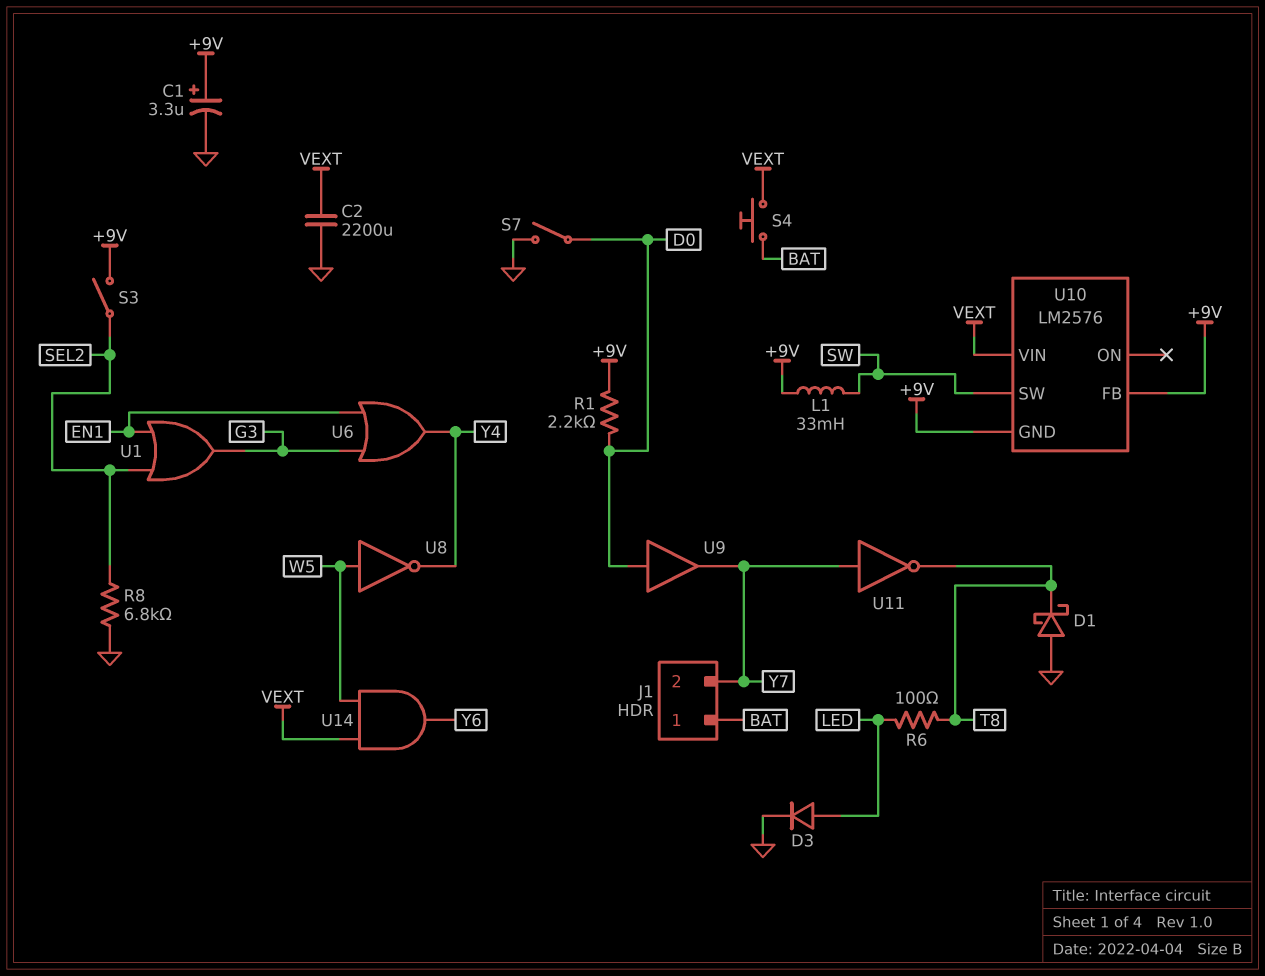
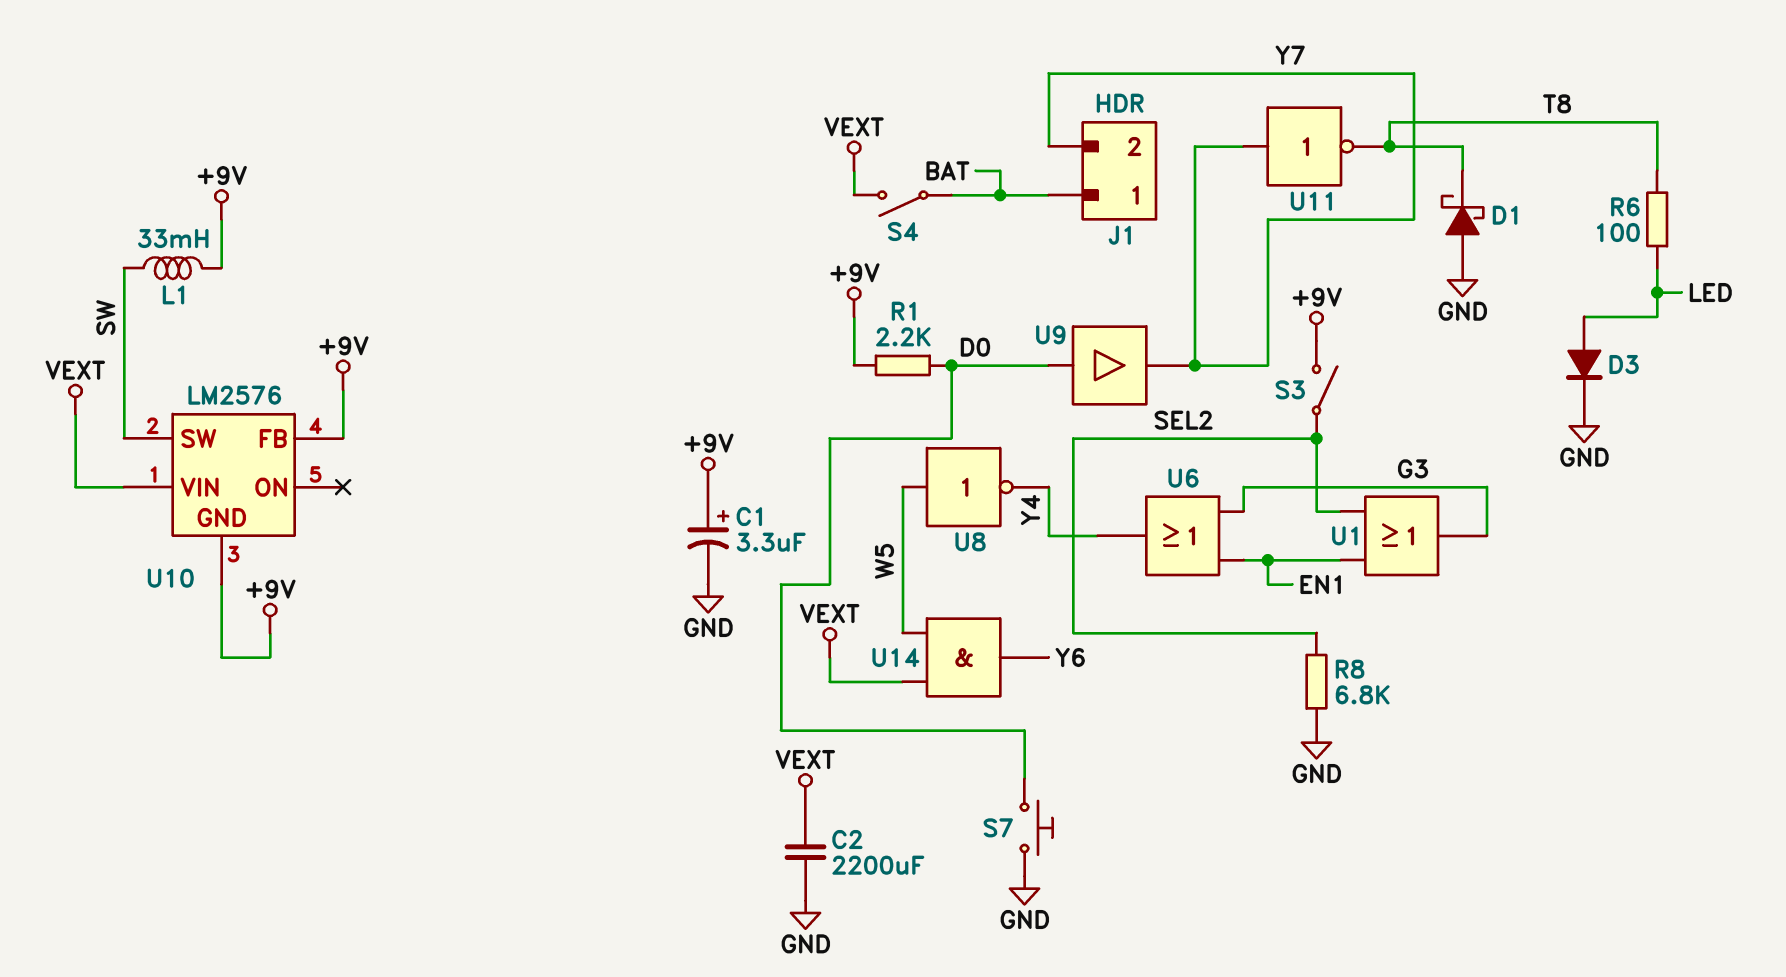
S4: button (BAT, VEXT) -> switch (BAT, VEXT)
S7: switch (D0, GND) -> button (D0, GND)

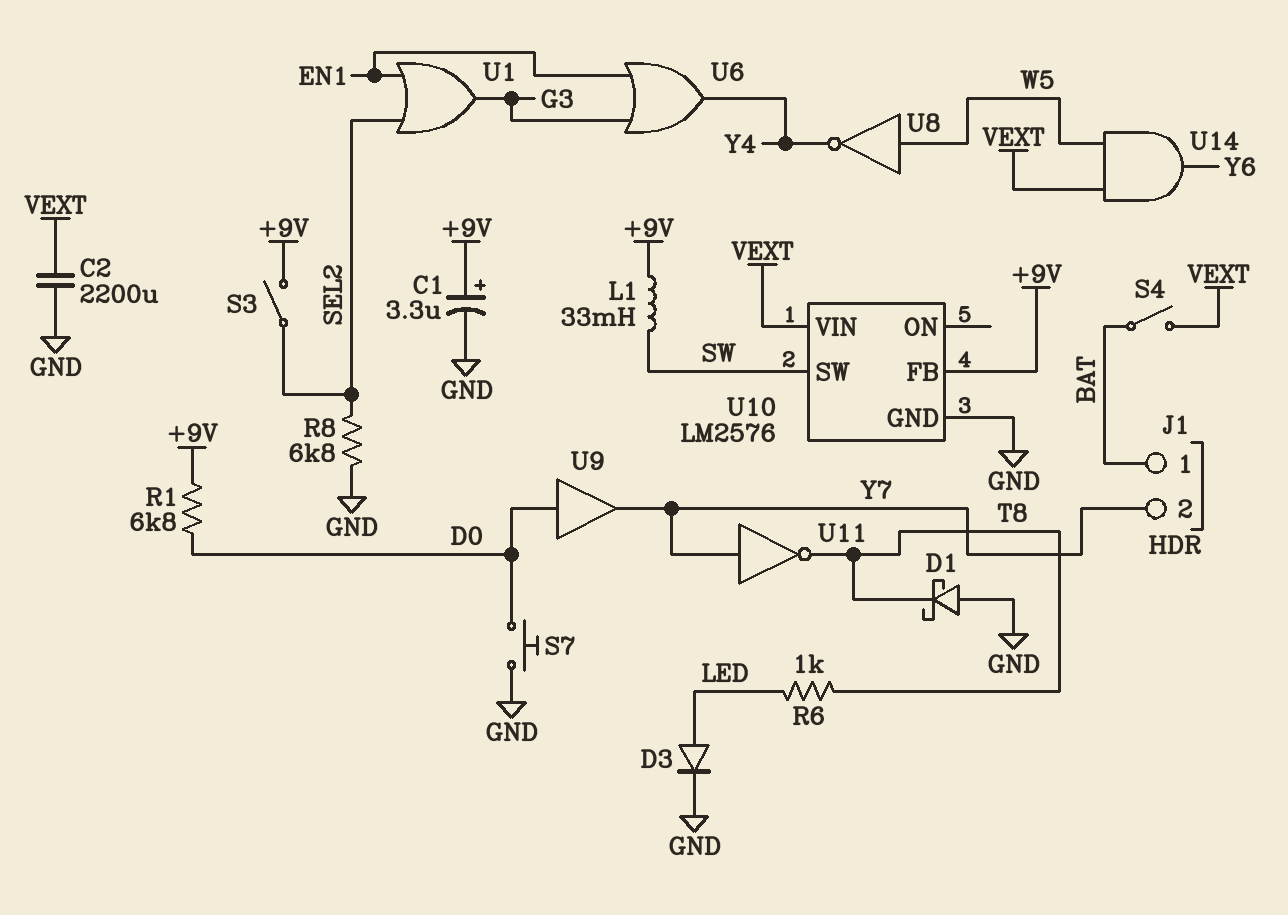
R1: 2.2k (+9V, D0) -> 6.8k (+9V, D0)
R6: 100 (LED, T8) -> 1k (LED, T8)
U10 pin GND: +9V -> GND

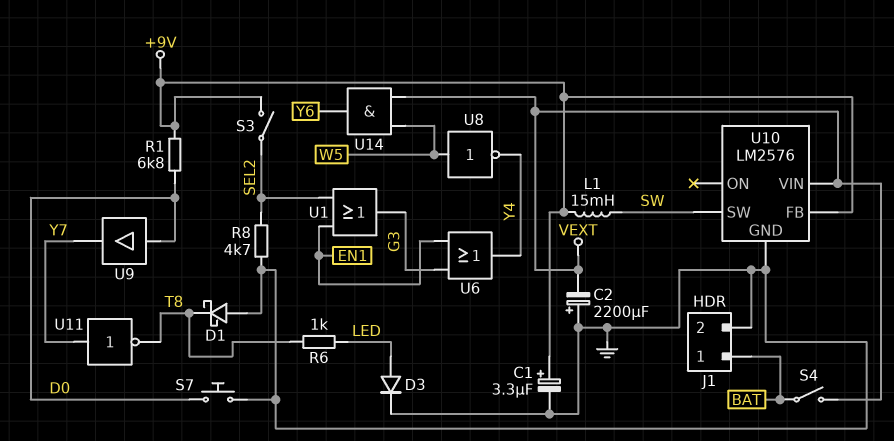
C2: 2200uF (GND, VEXT) -> 2200uF (plus GND, minus VEXT)
J1 pin 2: Y7 -> GND
L1: 33mH (+9V, SW) -> 15mH (+9V, SW)
R8: 6.8k (GND, SEL2) -> 4.7k (GND, SEL2)

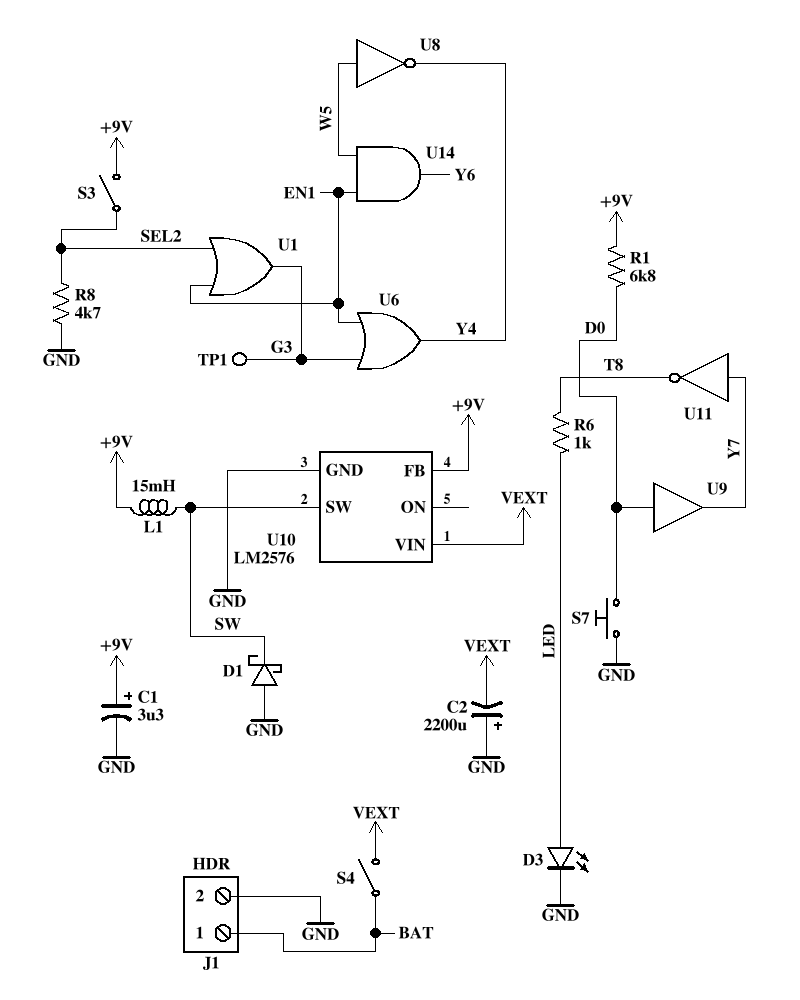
D1: schottky (A GND, K T8) -> schottky (A GND, K SW)
D3: diode (A LED, K GND) -> LED (A LED, K GND)
TP1: none -> test point (G3)
U14: AND (in VEXT, in W5, out Y6) -> AND (in EN1, in W5, out Y6)

